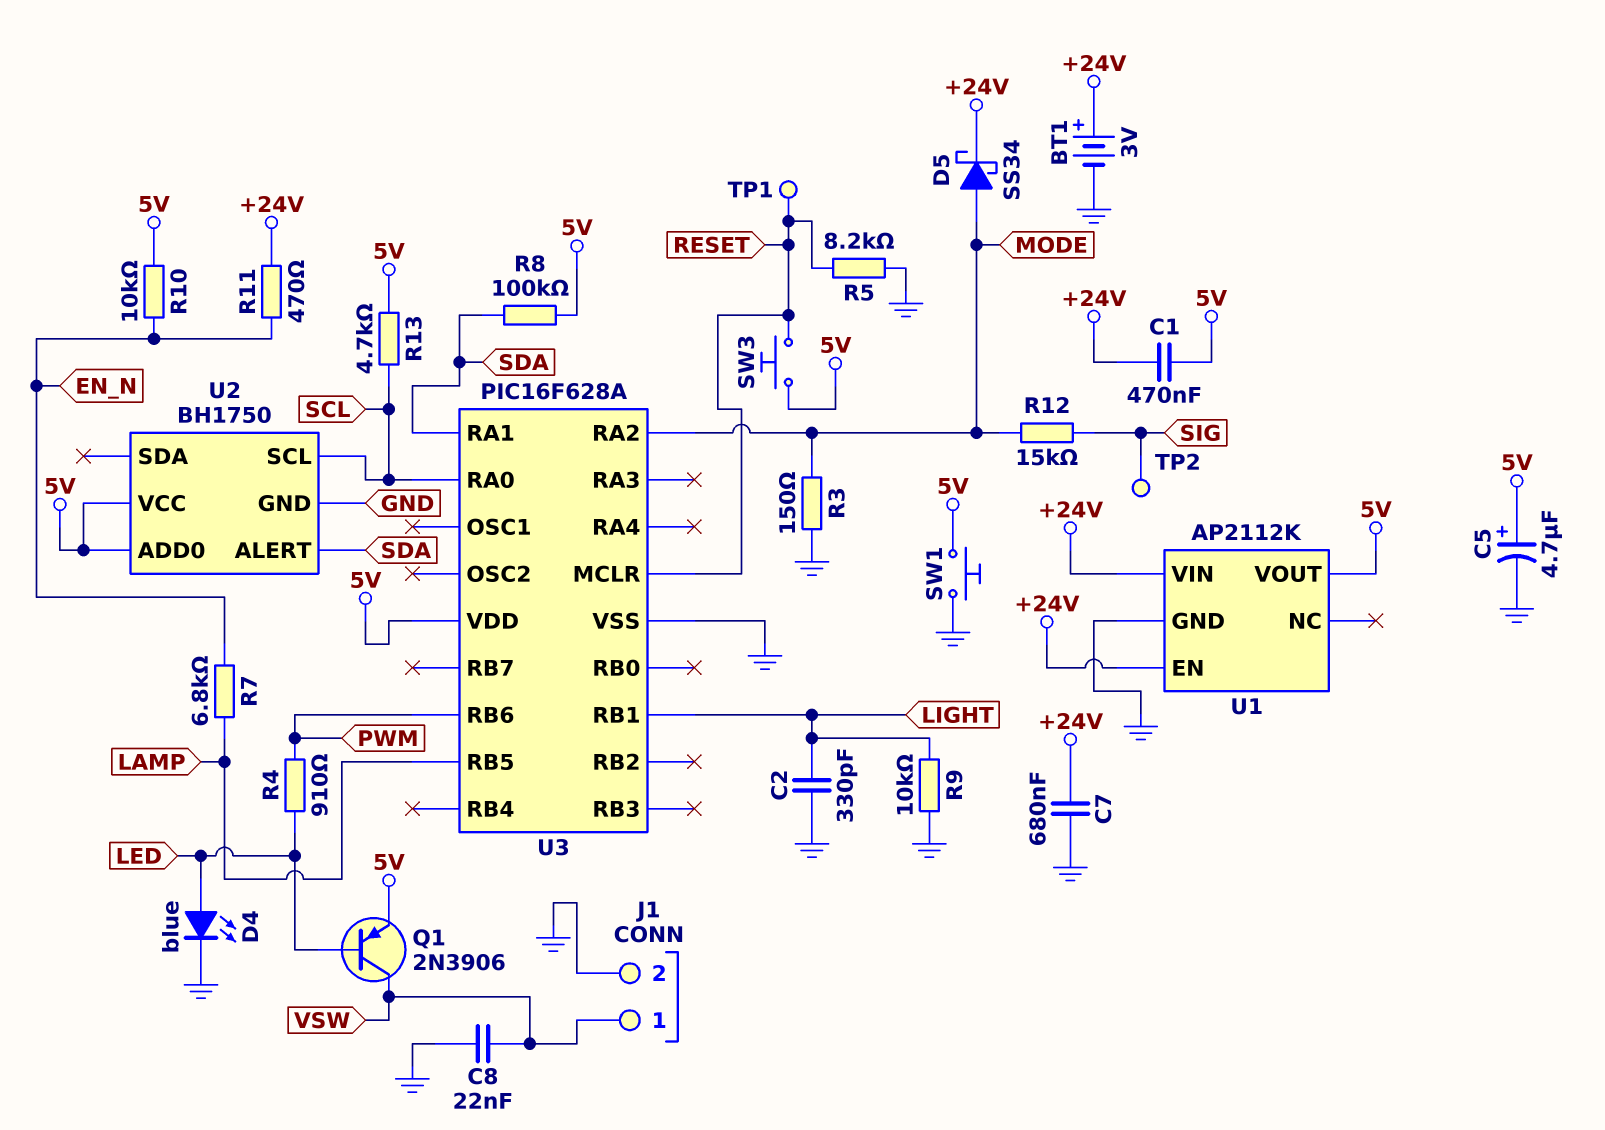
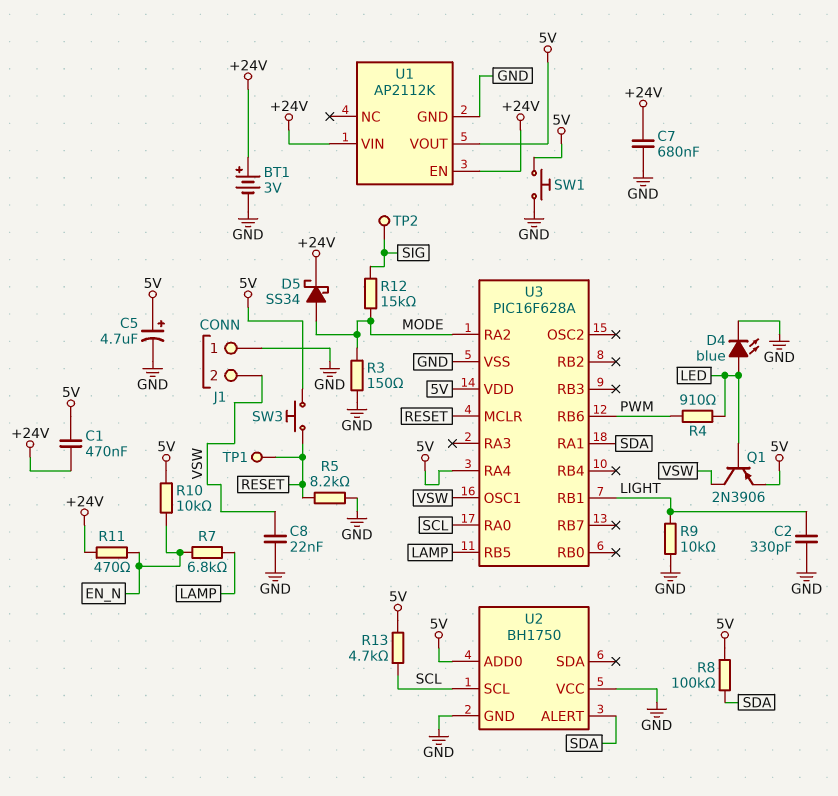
J1 pin 1: VSW -> GND
J1 pin 2: GND -> VSW
U2 pin VCC: 5V -> GND
U3 pin OSC1: none -> VSW
U3 pin RA4: none -> 5V

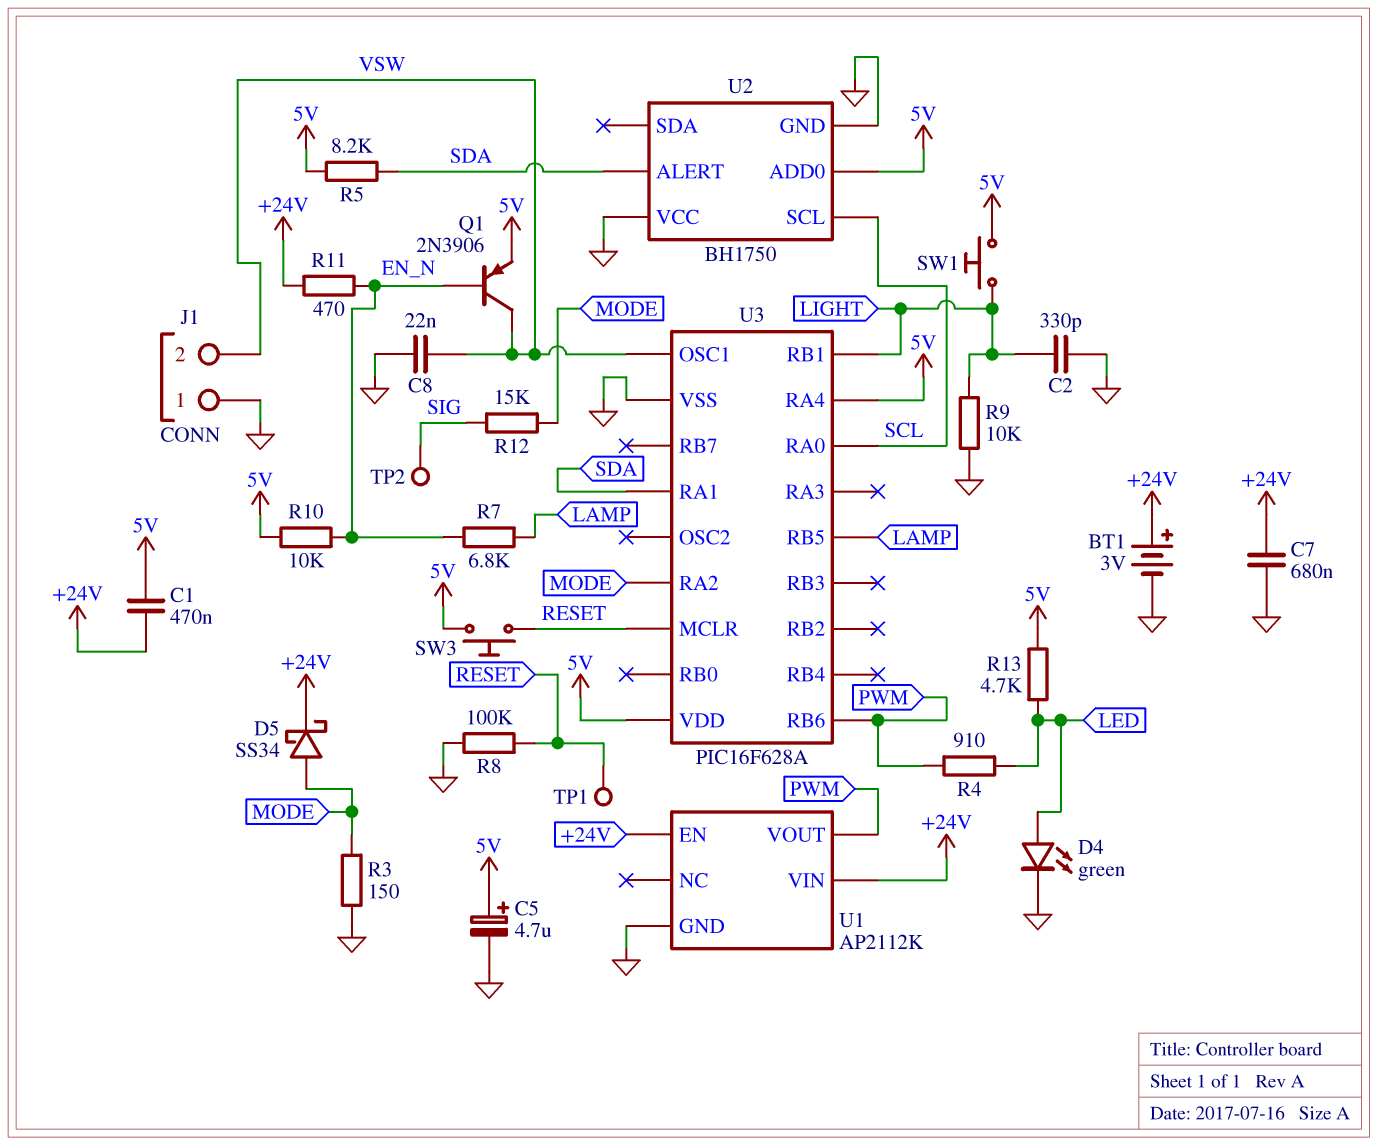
D4: LED blue (A LED, K GND) -> LED green (A LED, K GND)
Q1: PNP 2N3906 (B LED, C VSW, E 5V) -> PNP 2N3906 (B EN_N, C VSW, E 5V)
R5: 8.2k (GND, RESET) -> 8.2k (5V, SDA)
R8: 100k (5V, SDA) -> 100k (GND, RESET)
R13: 4.7k (5V, SCL) -> 4.7k (5V, LED)
SW1: button (5V, GND) -> button (5V, LIGHT)
U1 pin VOUT: 5V -> PWM

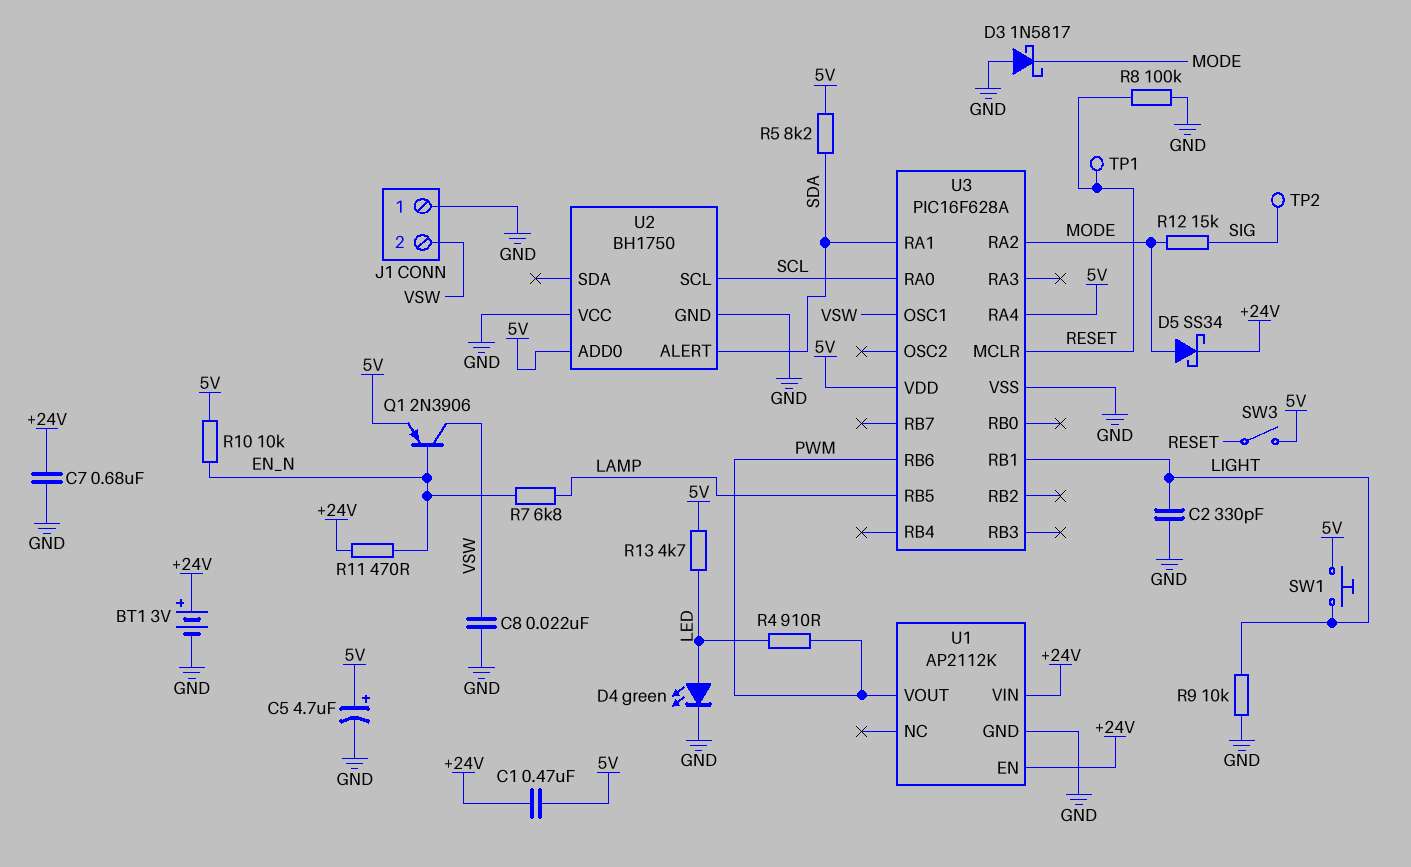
D3: none -> schottky 1N5817 (A GND, K MODE)
R3: 150 (GND, MODE) -> none
SW3: button (5V, RESET) -> switch (5V, RESET)

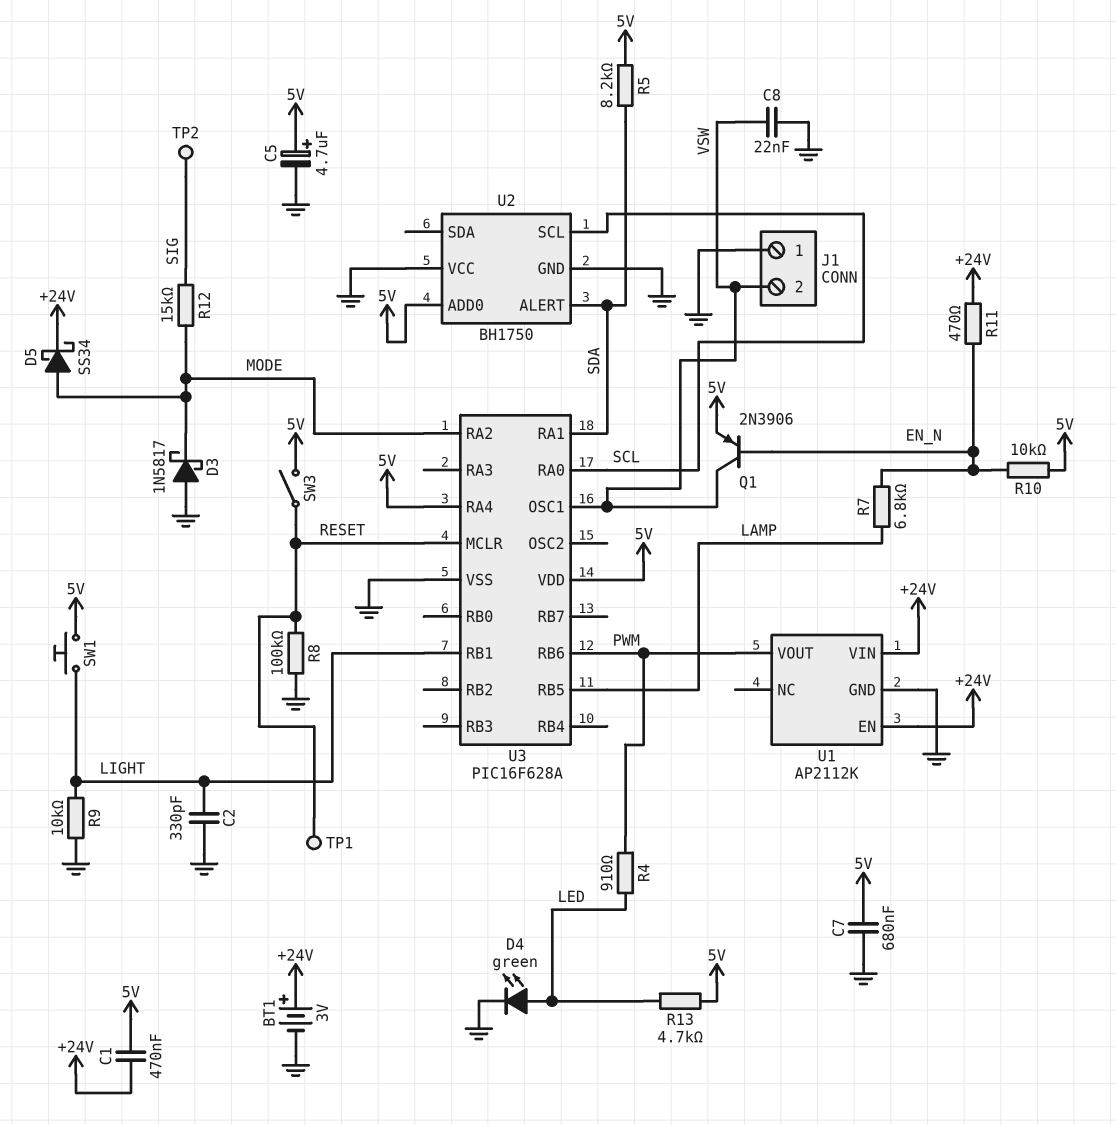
C7: 680nF (+24V, GND) -> 680nF (5V, GND)

